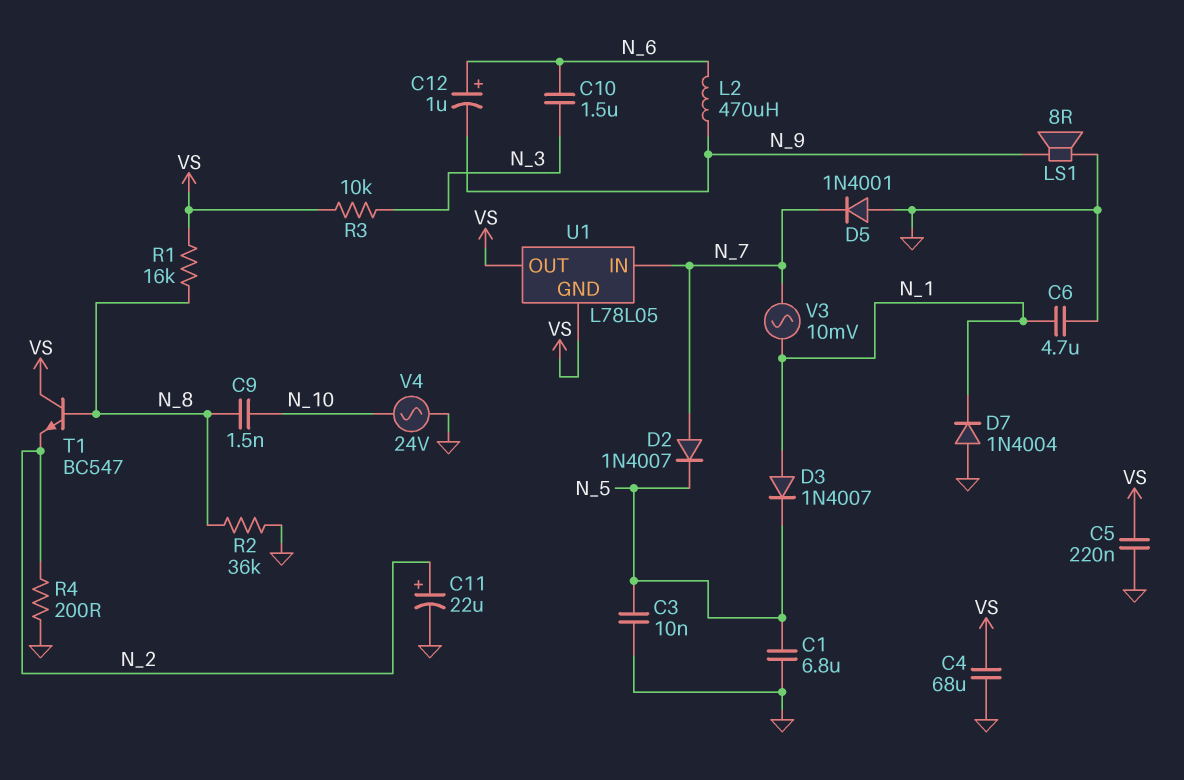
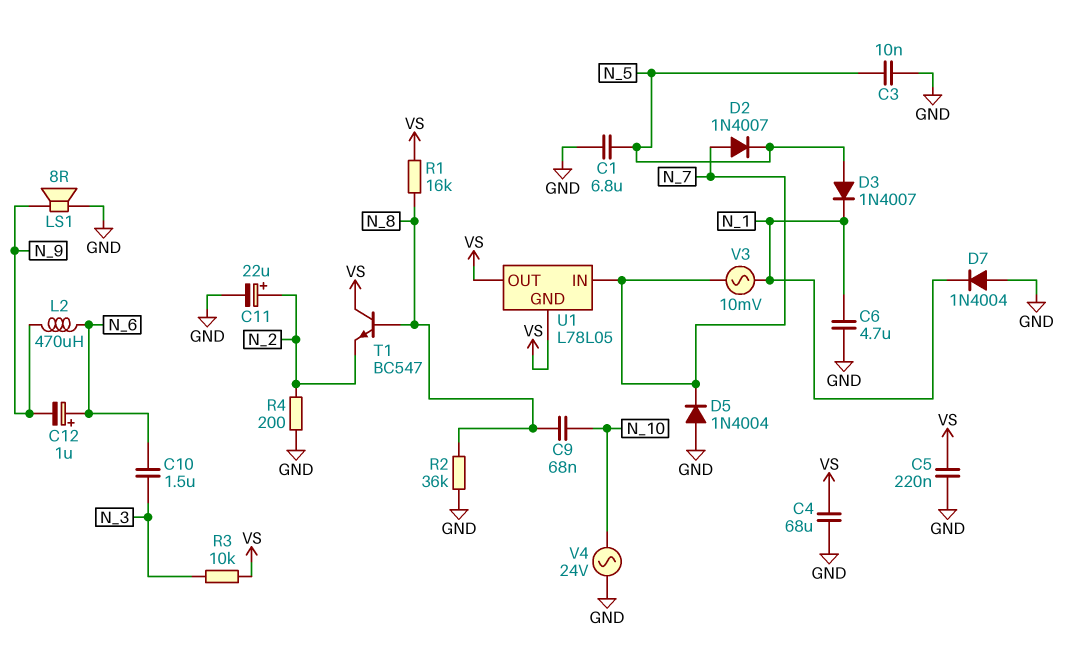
C9: 1.5nF (N_8, N_10) -> 68nF (N_8, N_10)
D3: diode 1N4007 (A N_1, K N_5) -> diode 1N4007 (A N_5, K N_1)
D5: diode 1N4001 (A GND, K N_7) -> diode 1N4004 (A GND, K N_7)

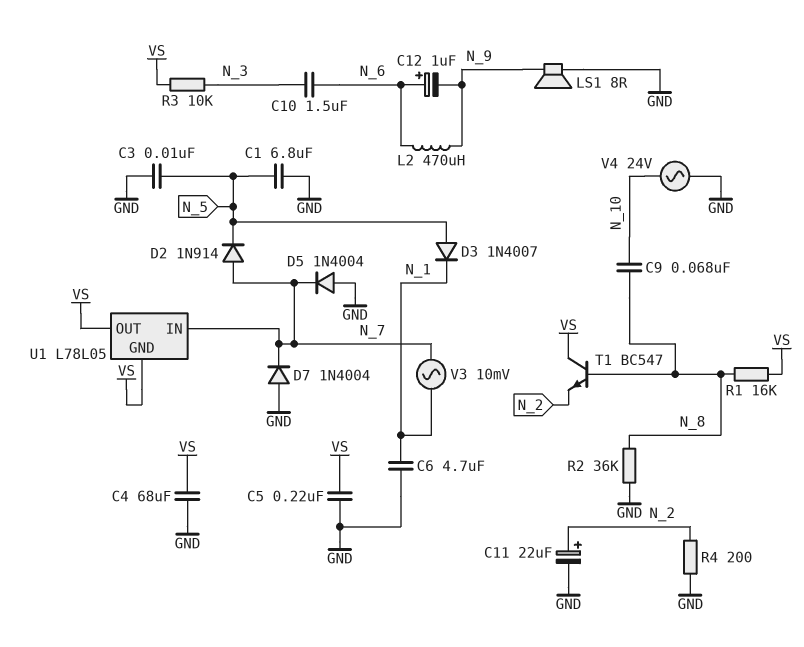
D2: diode 1N4007 (A N_7, K N_5) -> diode 1N914 (A N_7, K N_5)
D7: diode 1N4004 (A GND, K N_1) -> diode 1N4004 (A GND, K N_7)

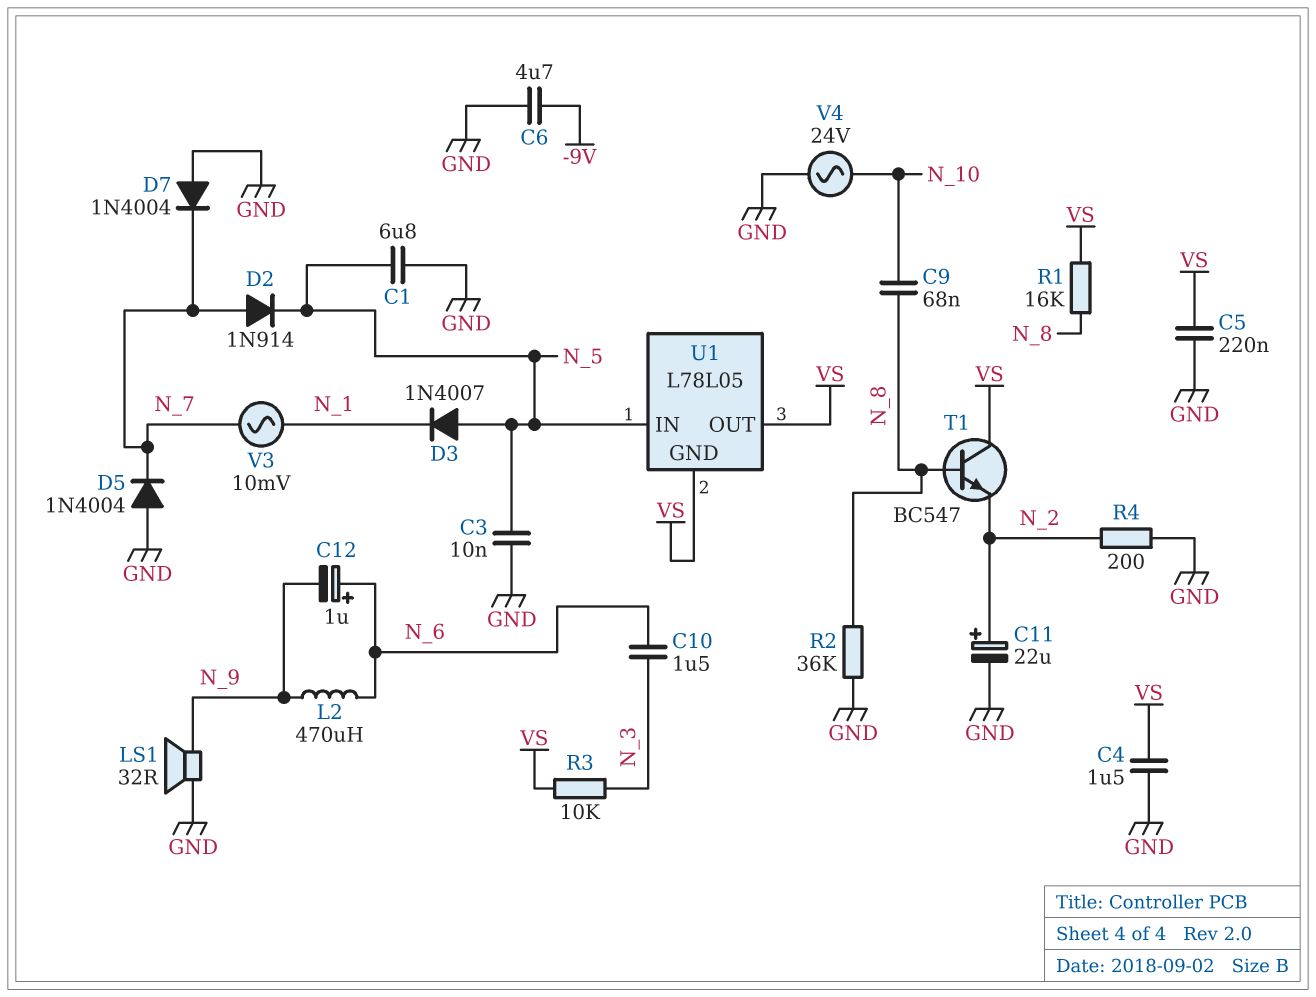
C4: 68uF (GND, VS) -> 1.5uF (GND, VS)
C6: 4.7uF (GND, N_1) -> 4.7uF (-9V, GND)
LS1: speaker 8R (GND, N_9) -> speaker 32R (GND, N_9)
U1 pin IN: N_7 -> N_5

